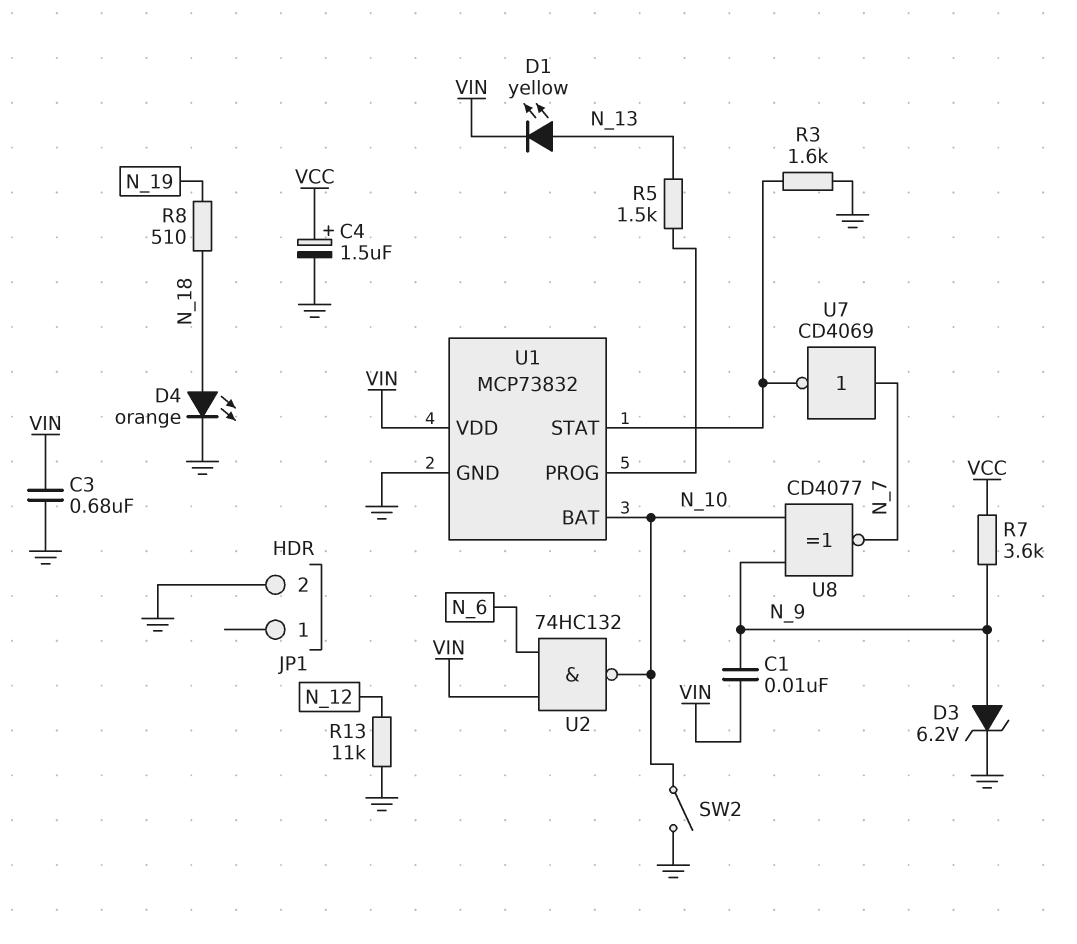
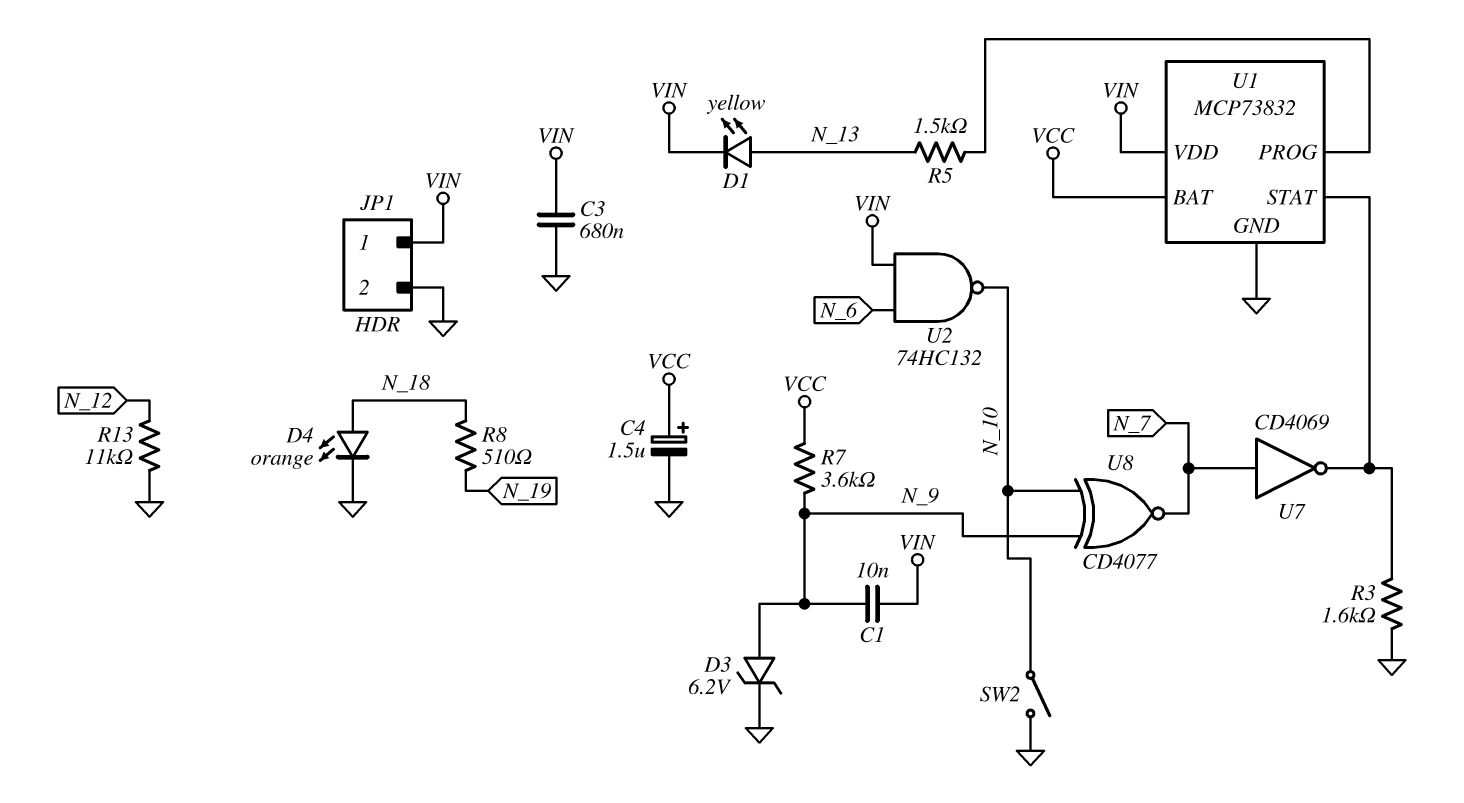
JP1 pin 1: none -> VIN
U1 pin BAT: N_10 -> VCC

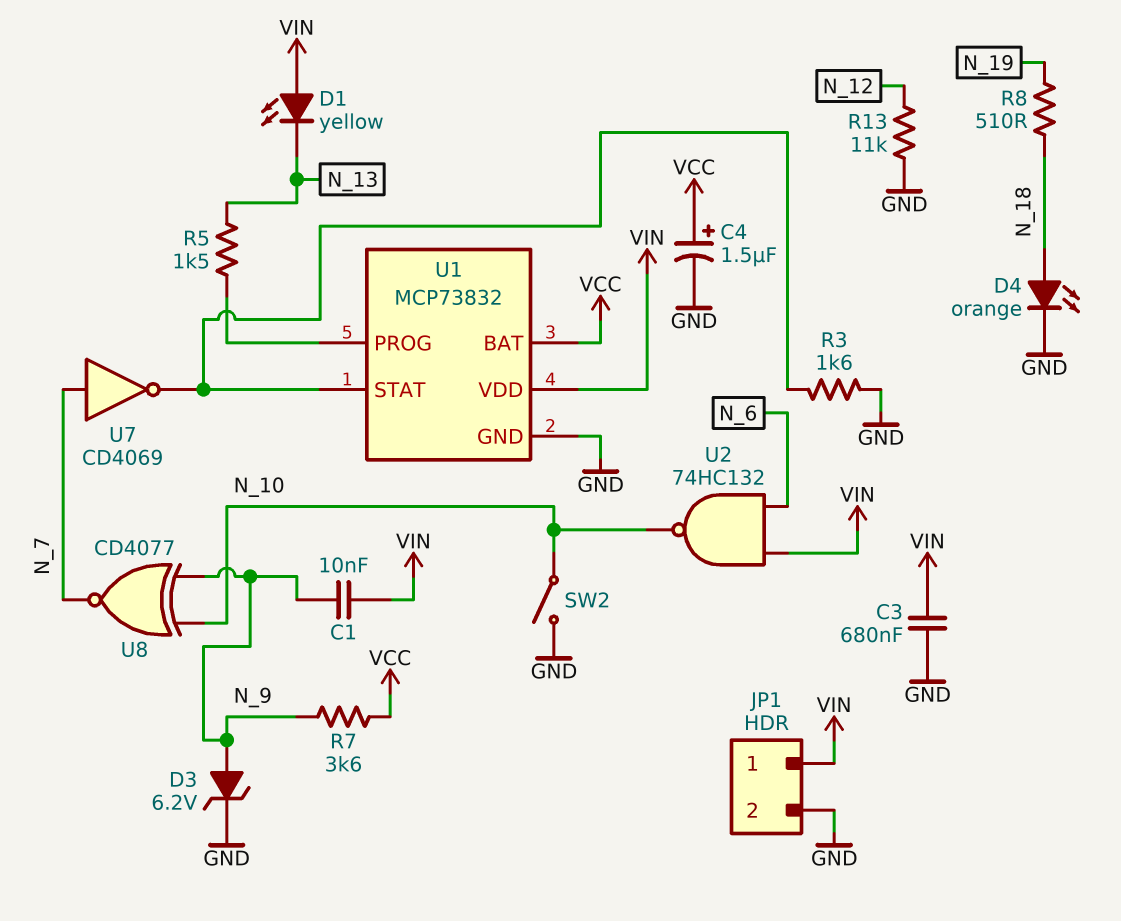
D1: LED yellow (A N_13, K VIN) -> LED yellow (A VIN, K N_13)

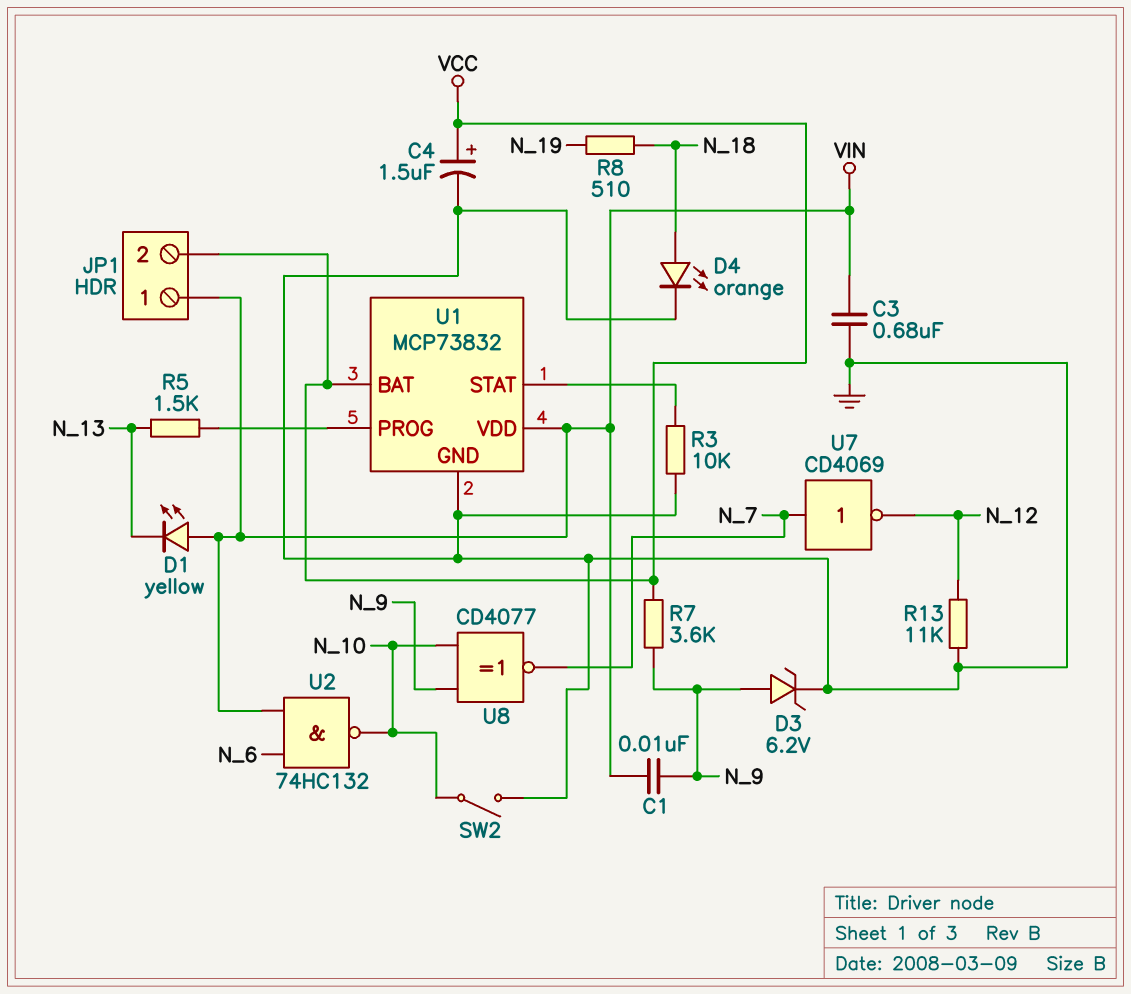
JP1 pin 2: GND -> VCC
R3: 1.6k (GND, U1/STAT) -> 10k (GND, U1/STAT)
U7: NOT CD4069 (in N_7, out U1/STAT) -> NOT CD4069 (in N_7, out N_12)

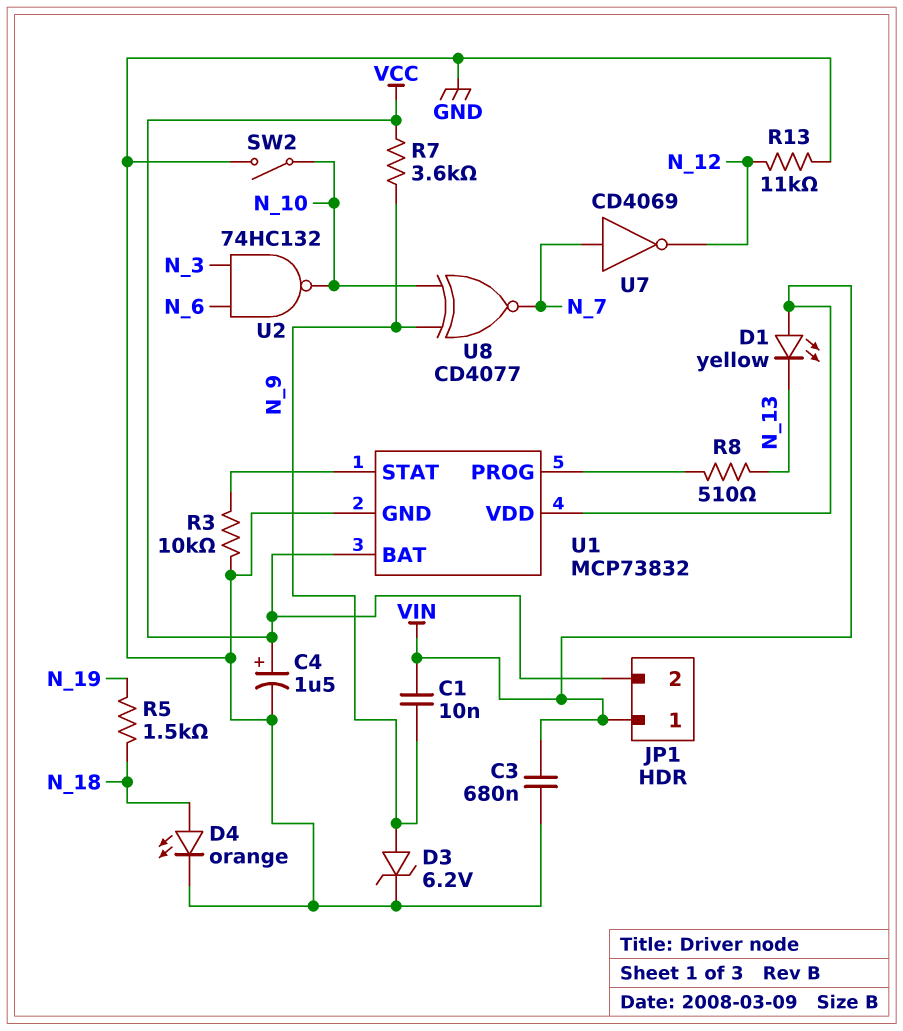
R5: 1.5k (N_13, U1/PROG) -> 1.5k (N_18, N_19)
R8: 510 (N_18, N_19) -> 510 (N_13, U1/PROG)
U2: NAND 74HC132 (in N_6, in VIN, out N_10) -> NAND 74HC132 (in N_3, in N_6, out N_10)

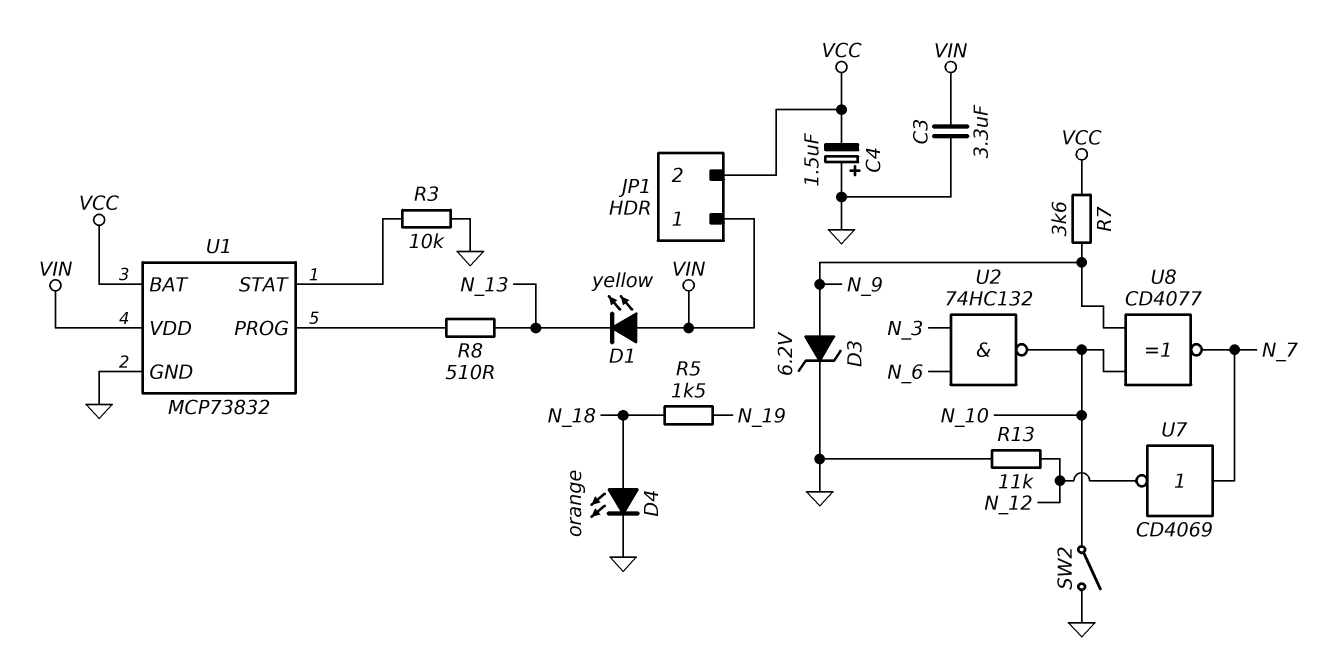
C1: 10nF (N_9, VIN) -> none
C3: 680nF (GND, VIN) -> 3.3uF (GND, VIN)
C4: 1.5uF (plus VCC, minus GND) -> 1.5uF (plus GND, minus VCC)

